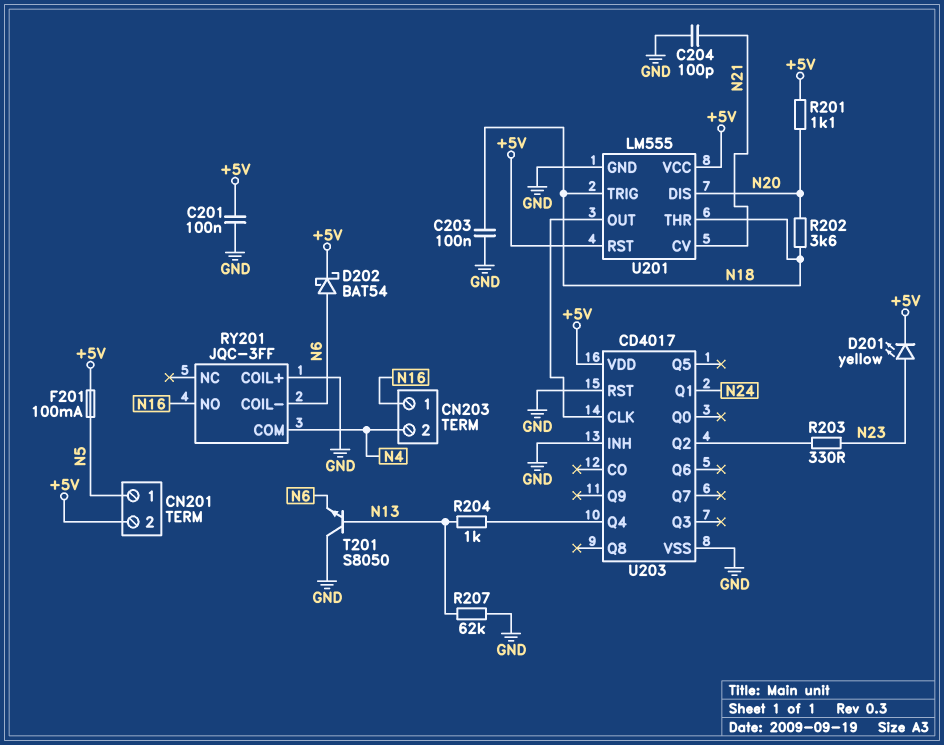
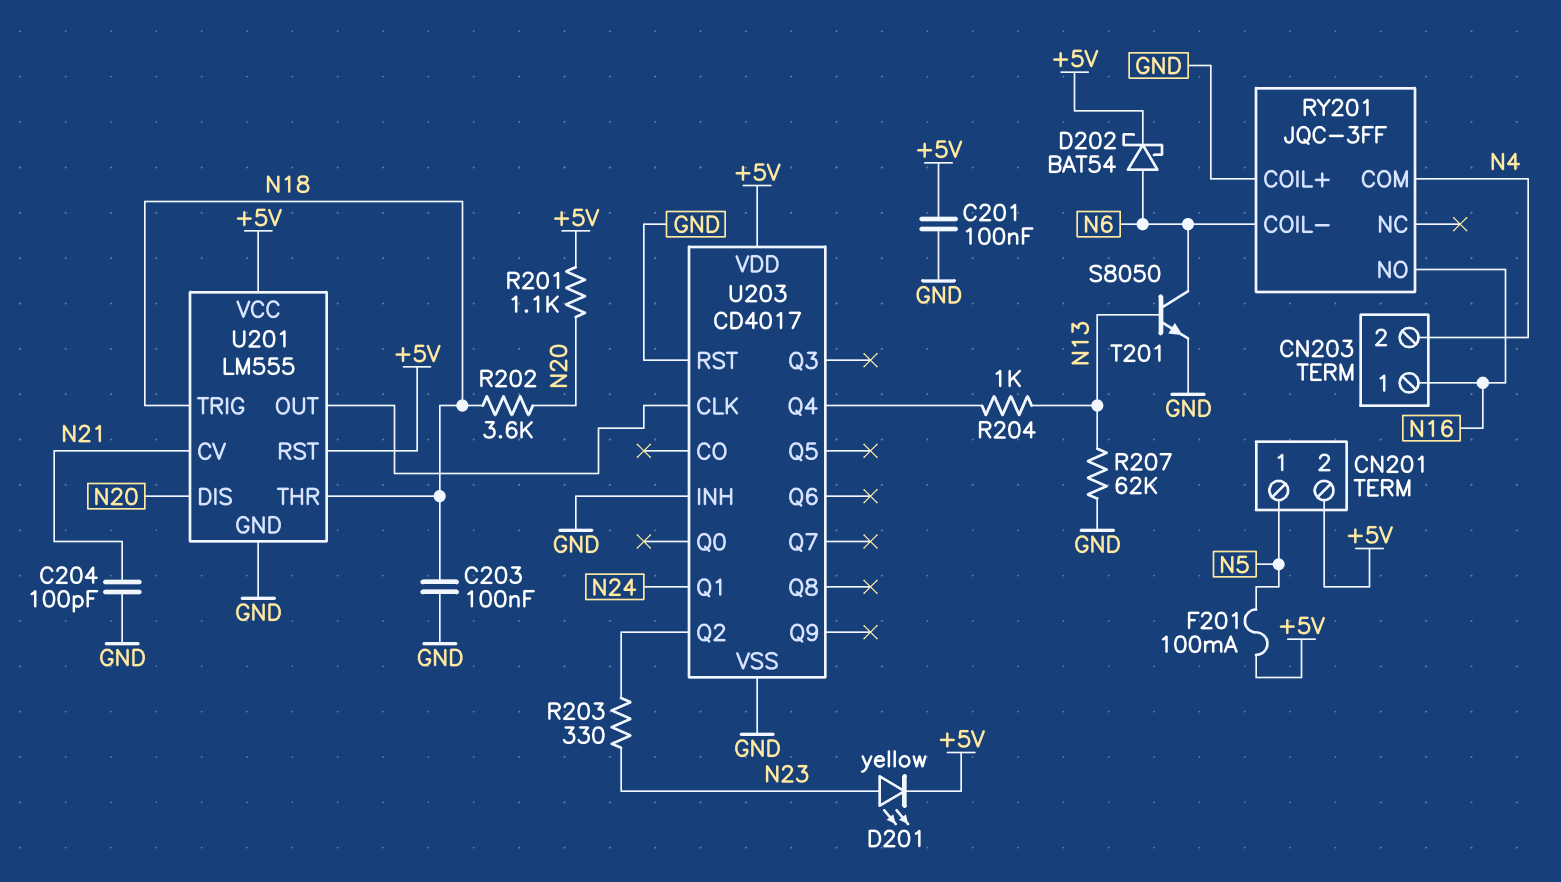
T201: NPN S8050 (B N13, C GND, E N6) -> NPN S8050 (B N13, C N6, E GND)

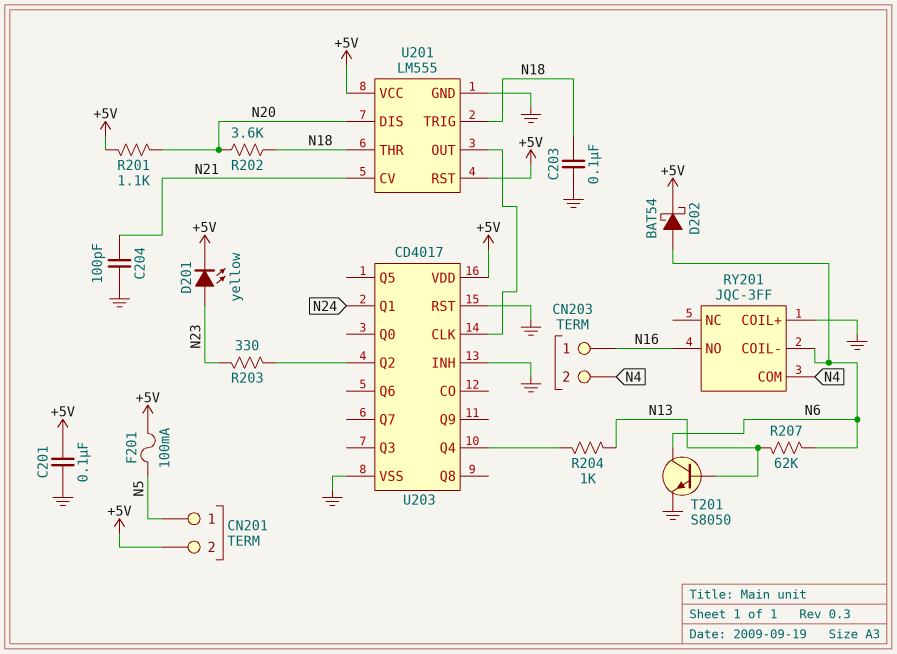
R207: 62k (GND, N13) -> 62k (N6, N13)

